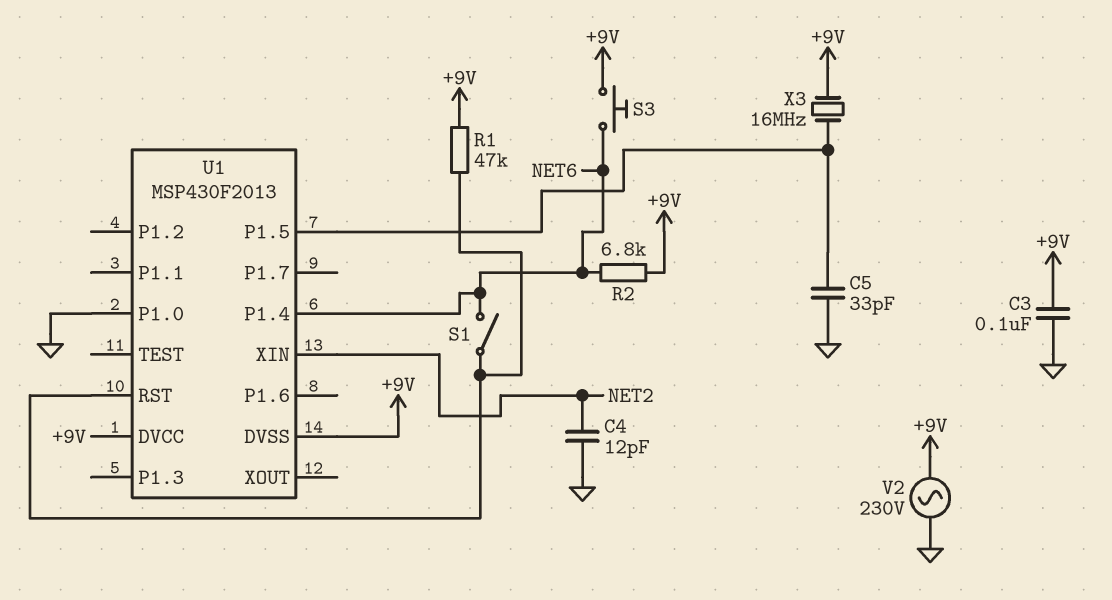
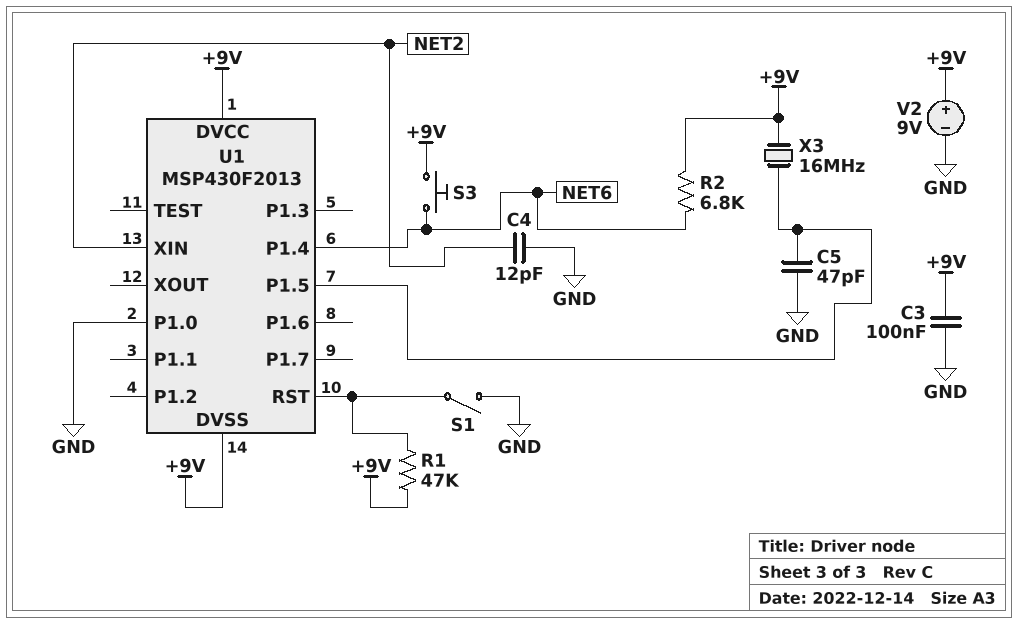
C5: 33pF (GND, U1/P1.5) -> 47pF (GND, U1/P1.5)
S1: switch (NET6, U1/RST) -> switch (GND, U1/RST)
V2: AC 230V (+9V, GND) -> 9V (plus +9V, minus GND)

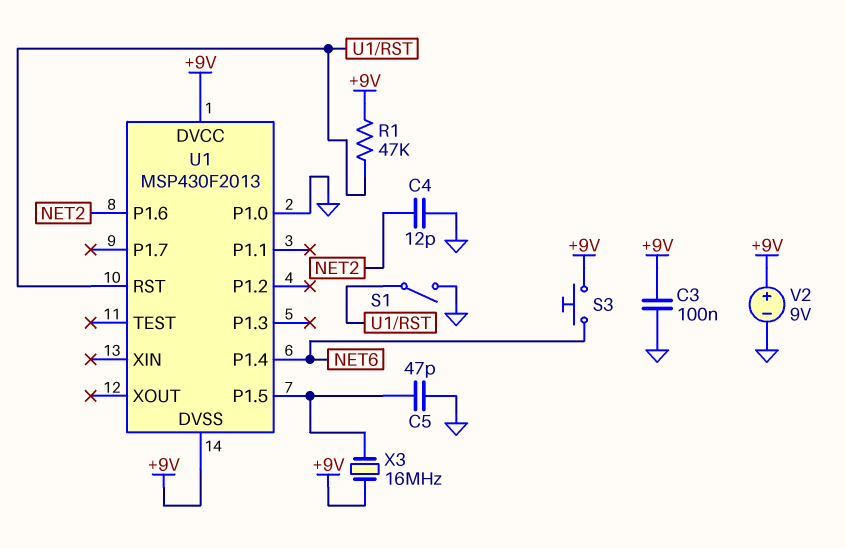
R2: 6.8k (+9V, NET6) -> none
U1 pin P1.6: none -> NET2
U1 pin XIN: NET2 -> none

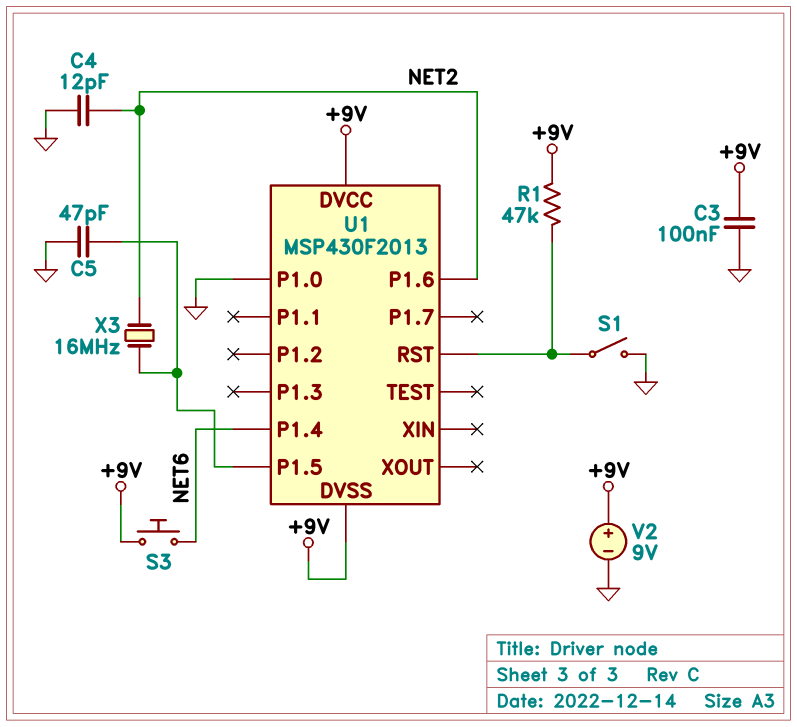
X3: 16MHz (+9V, U1/P1.5) -> 16MHz (NET2, U1/P1.5)

